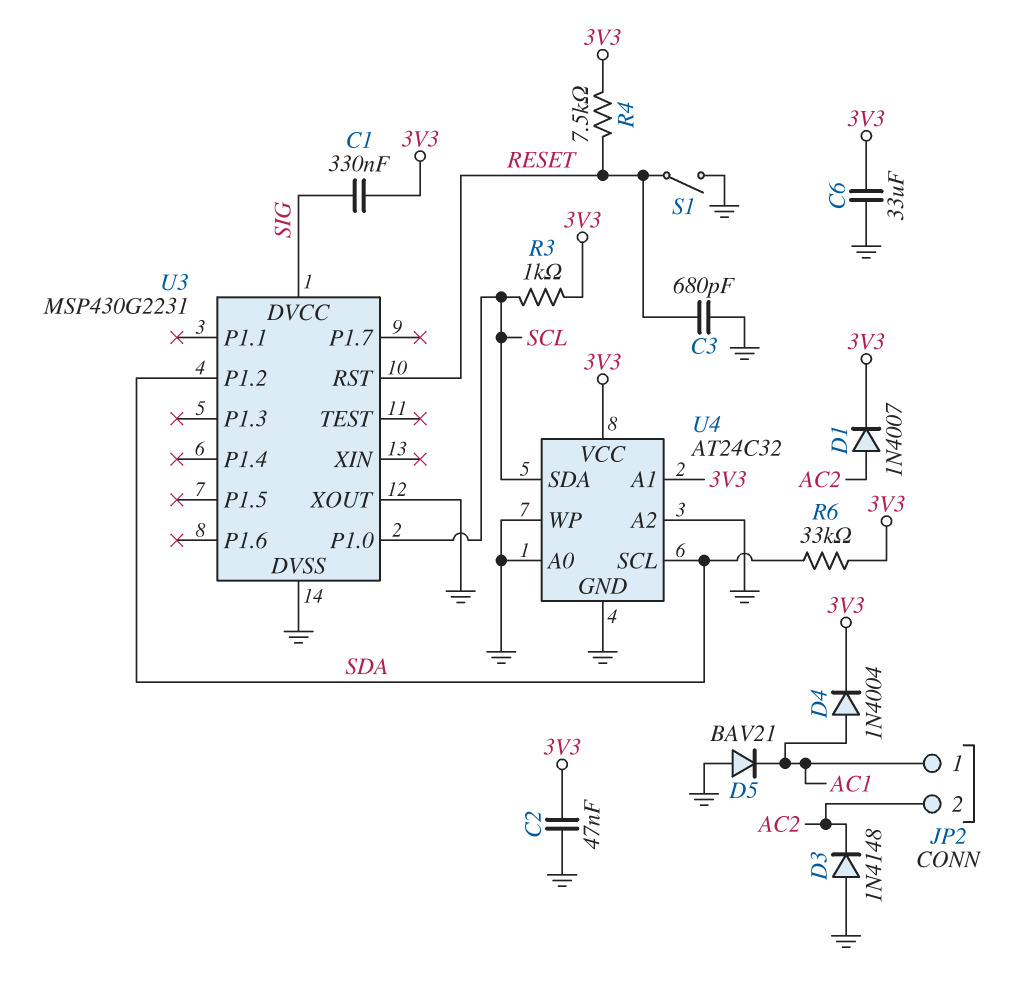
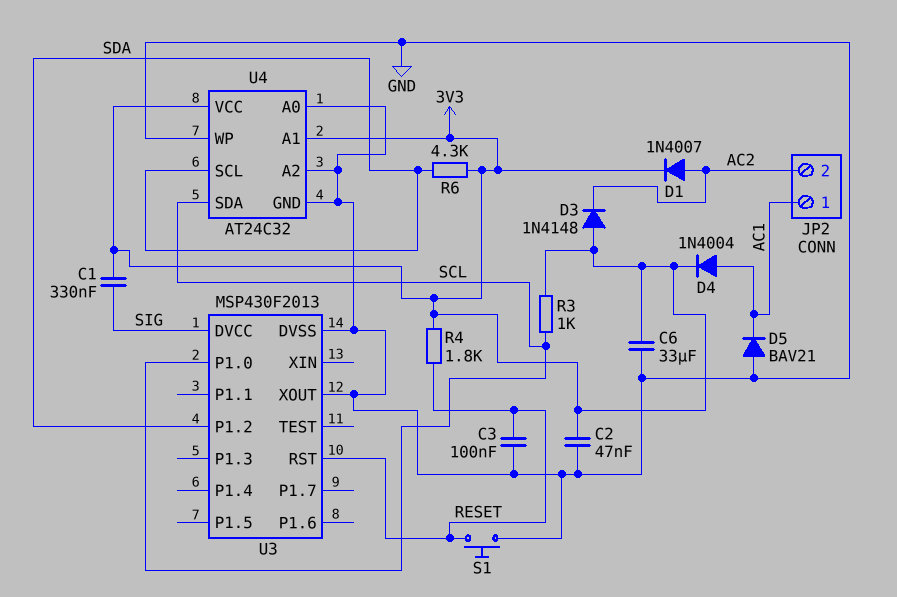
C3: 680pF (GND, RESET) -> 100nF (GND, RESET)
D3: diode 1N4148 (A GND, K AC2) -> diode 1N4148 (A 3V3, K AC2)
R4: 7.5k (3V3, RESET) -> 1.8k (3V3, RESET)
R6: 33k (3V3, SDA) -> 4.3k (3V3, SDA)
S1: switch (GND, RESET) -> button (GND, RESET)
U3: MSP430G2231 -> MSP430F2013

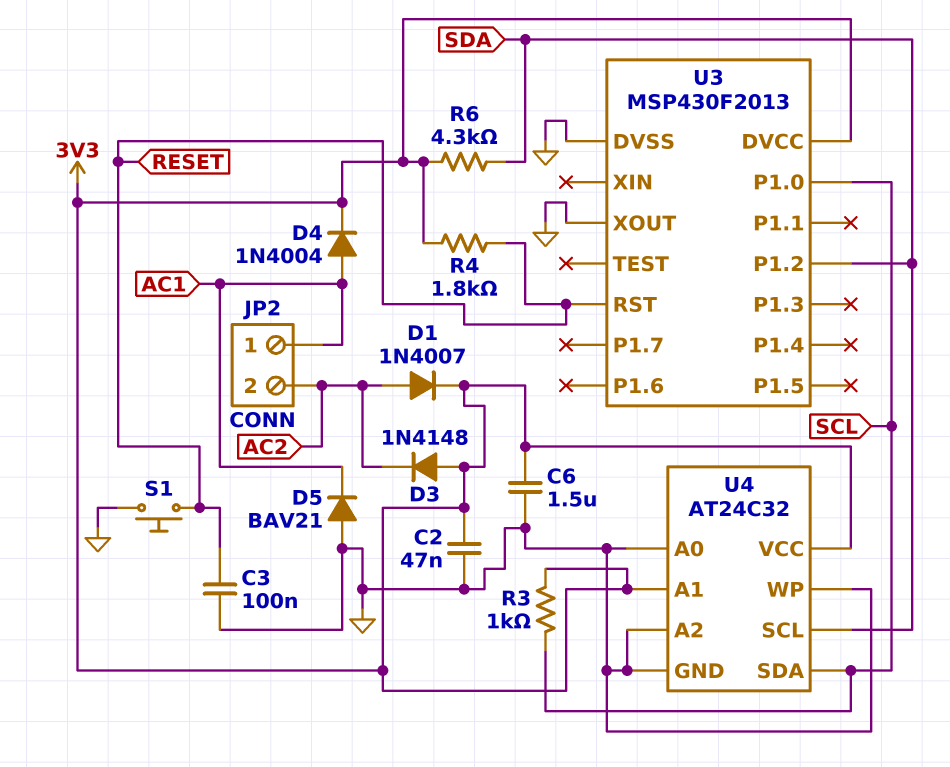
C1: 330nF (3V3, SIG) -> none
C6: 33uF (3V3, GND) -> 1.5uF (3V3, GND)
U3 pin DVCC: SIG -> 3V3

